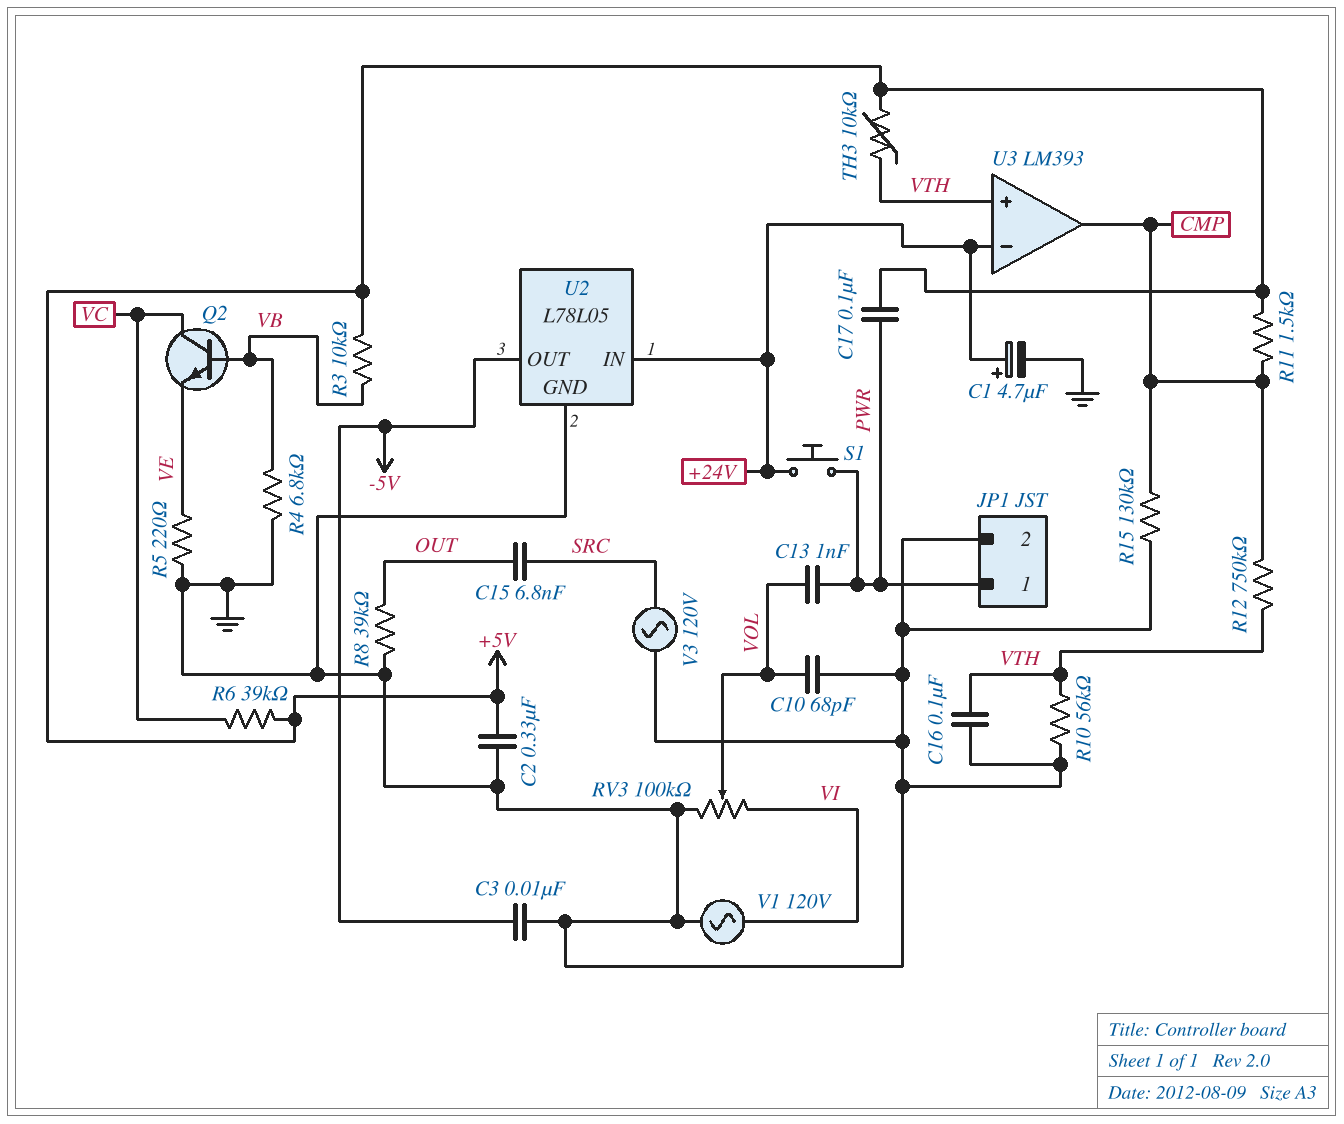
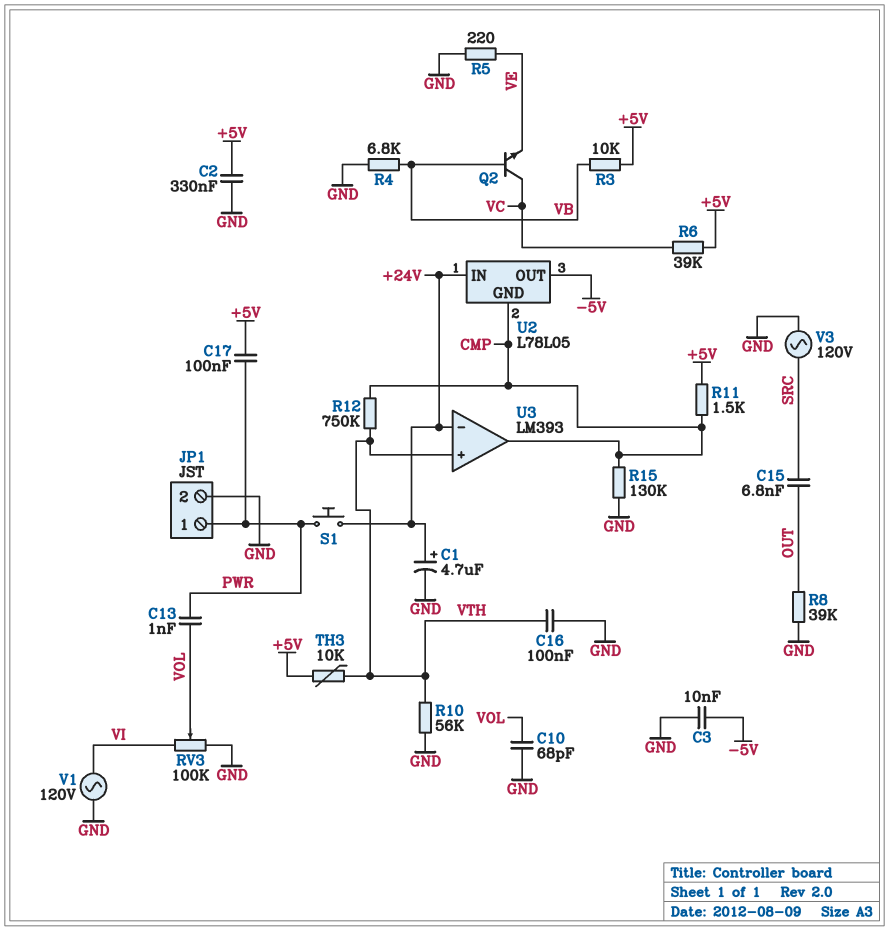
U2 pin GND: GND -> CMP

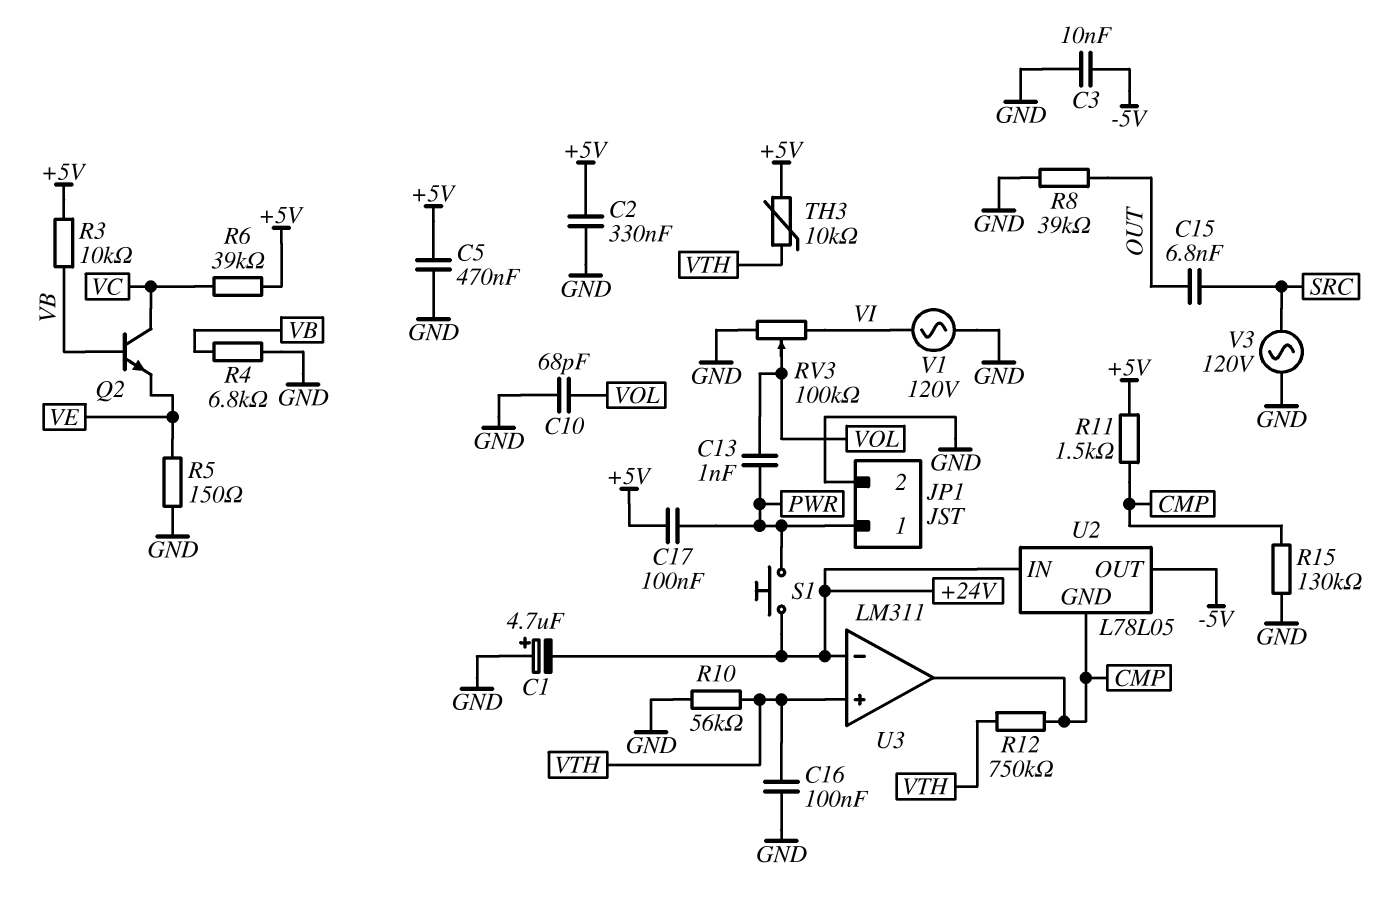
C1: 4.7uF (plus +24V, minus GND) -> 4.7uF (plus GND, minus +24V)
C5: none -> 470nF (+5V, GND)
R5: 220 (GND, VE) -> 150 (GND, VE)
U3: LM393 -> LM311

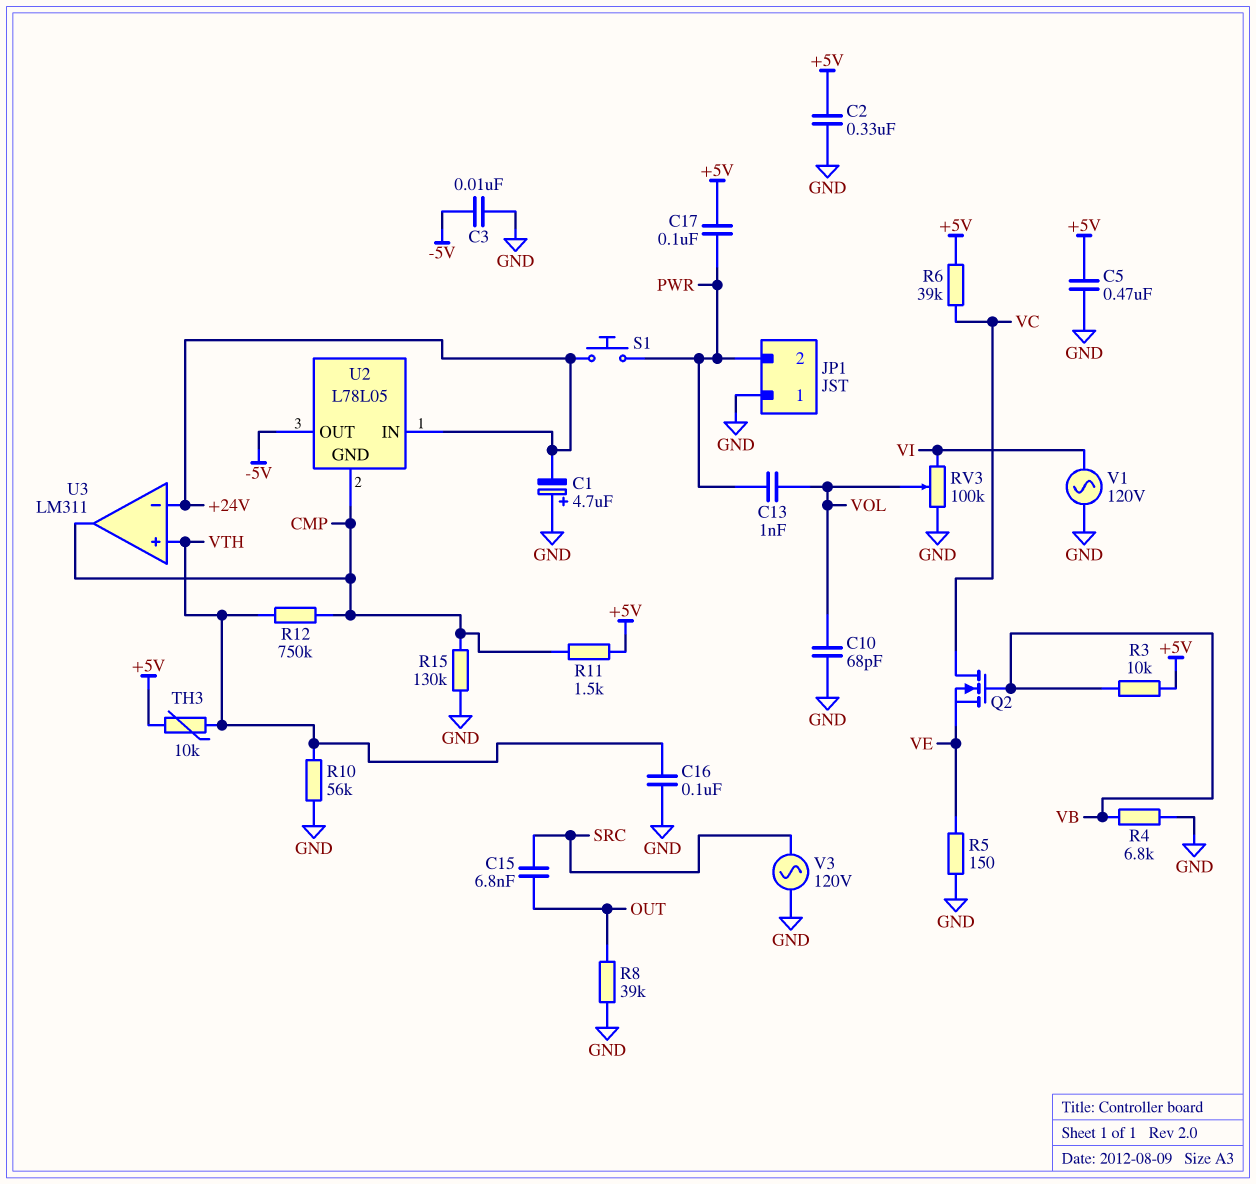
JP1 pin 1: PWR -> GND
JP1 pin 2: GND -> PWR
Q2: NPN (B VB, C VC, E VE) -> NMOS (G VB, D VC, S VE)

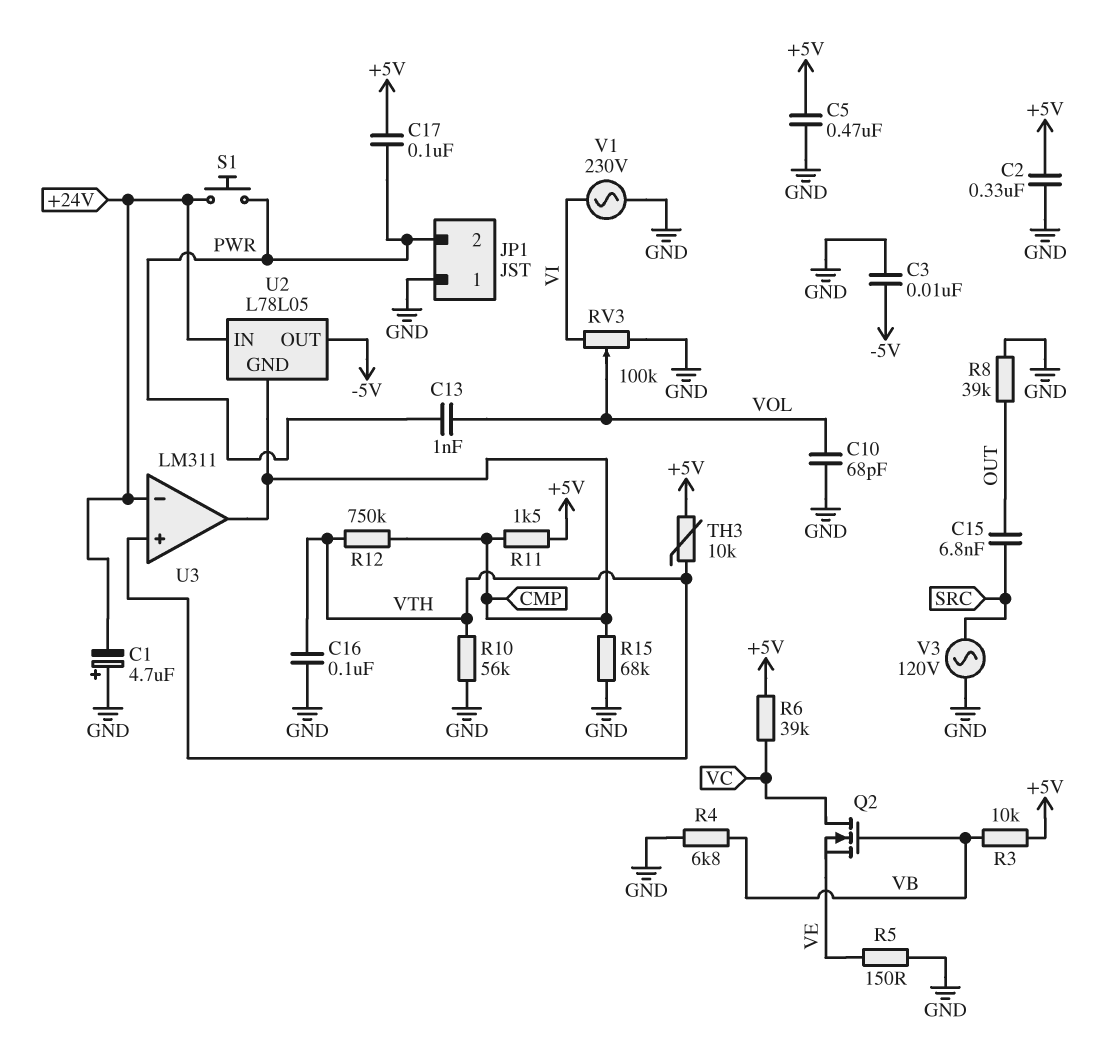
R15: 130k (CMP, GND) -> 68k (CMP, GND)
V1: AC 120V (GND, VI) -> AC 230V (GND, VI)

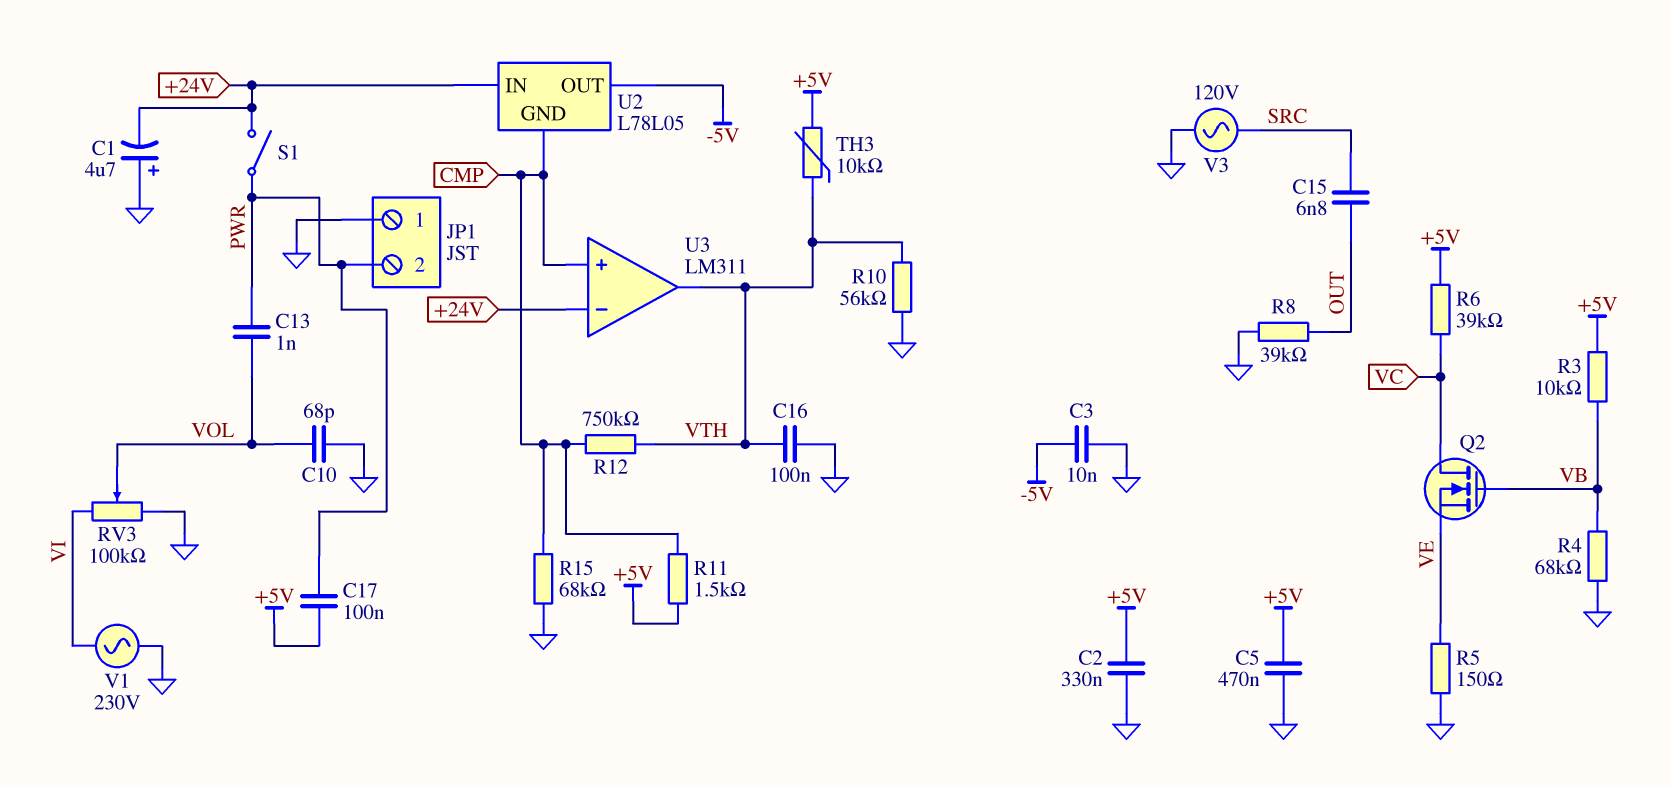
R4: 6.8k (GND, VB) -> 68k (GND, VB)
S1: button (+24V, PWR) -> switch (+24V, PWR)
U3 pin in+: VTH -> CMP
U3 pin out: CMP -> VTH

